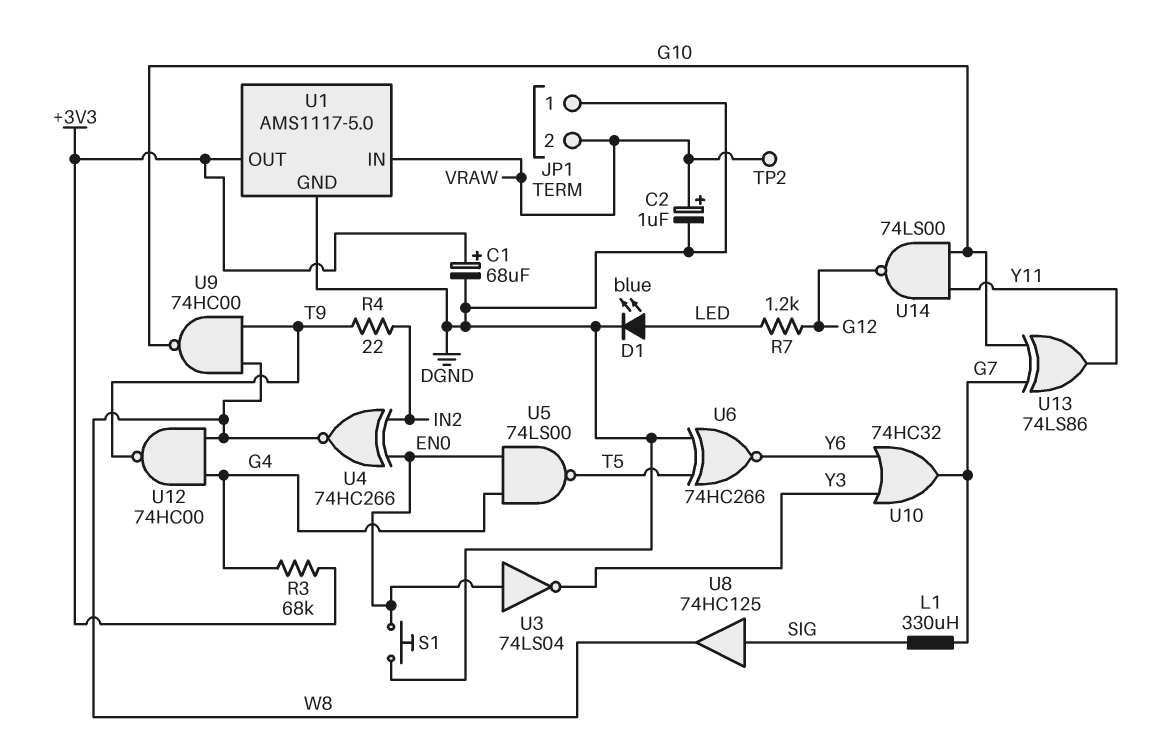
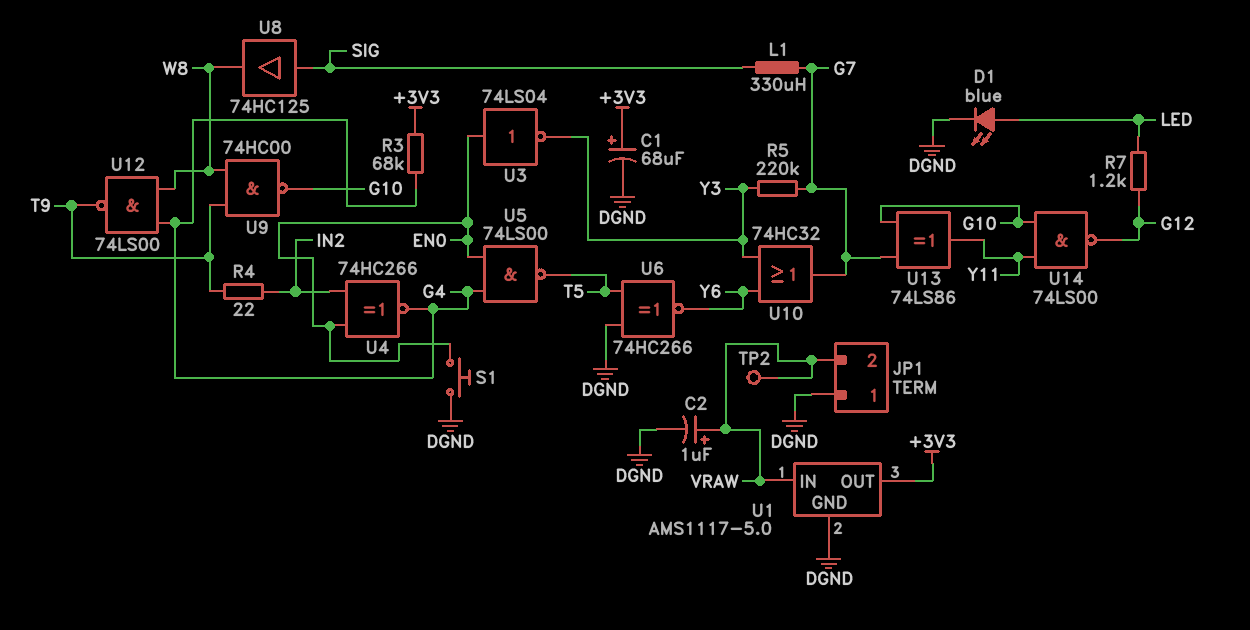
R5: none -> 220k (G7, Y3)
U4: XNOR 74HC266 (in EN0, in IN2, out W8) -> XNOR 74HC266 (in EN0, in IN2, out G4)
U12: NAND 74HC00 (in G4, in W8, out T9) -> NAND 74LS00 (in G4, in W8, out T9)

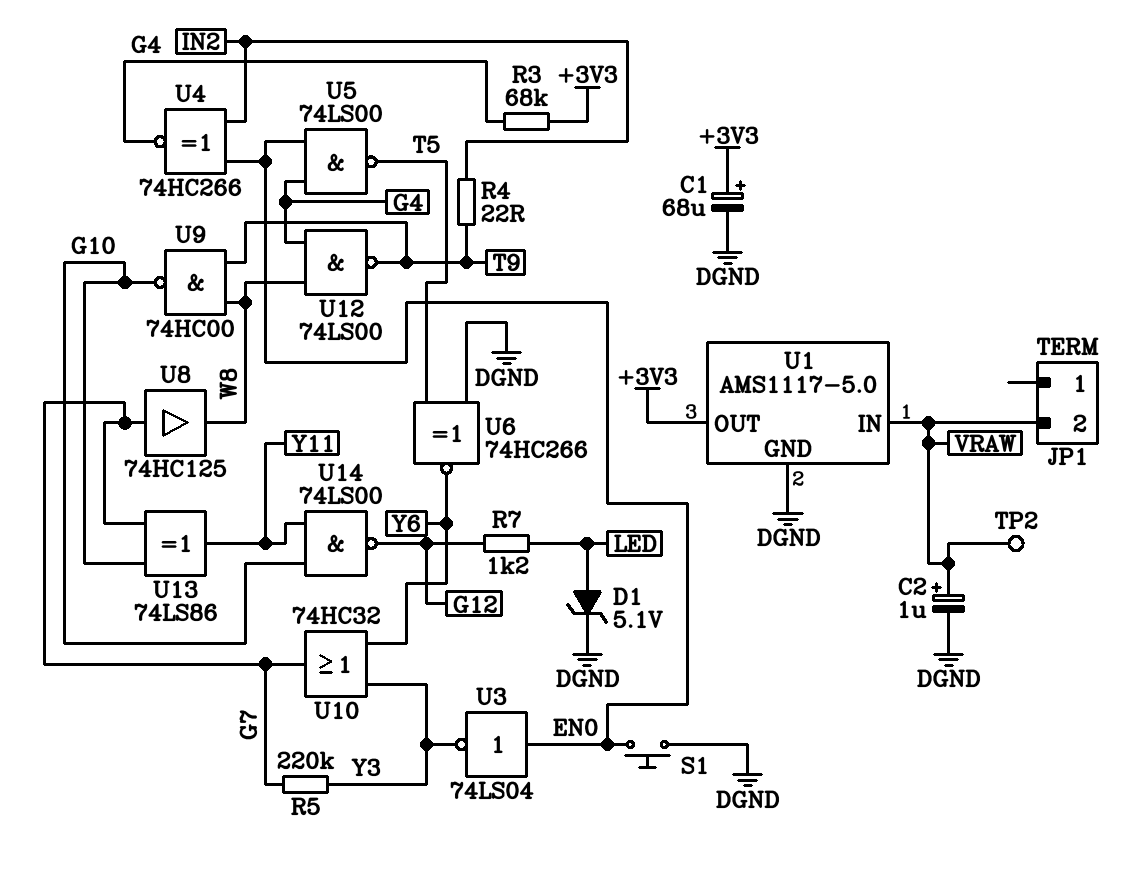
D1: LED blue (A LED, K DGND) -> zener 5.1V (A LED, K DGND)
JP1 pin 1: DGND -> none
L1: 330uH (G7, SIG) -> none
U8: buffer 74HC125 (in SIG, out W8) -> buffer 74HC125 (in G7, out W8)

